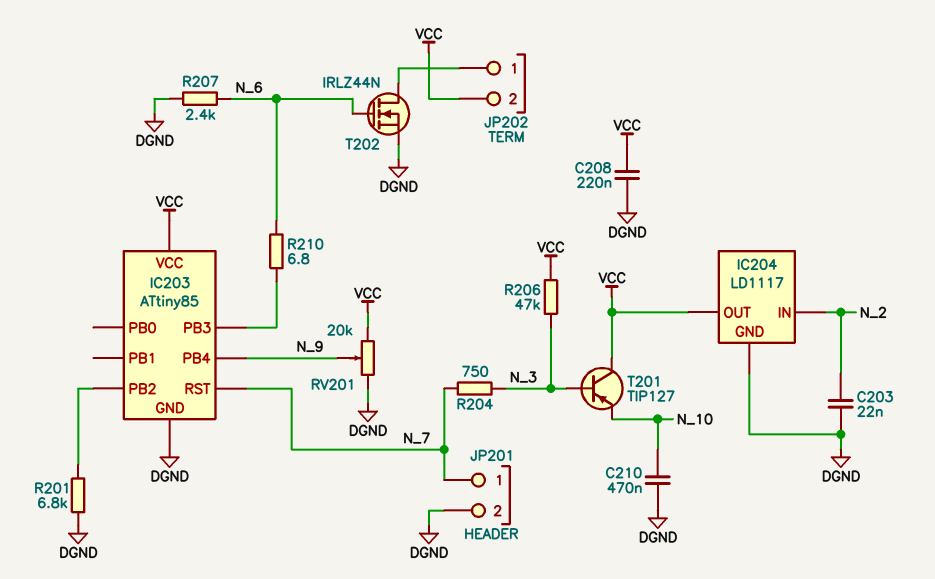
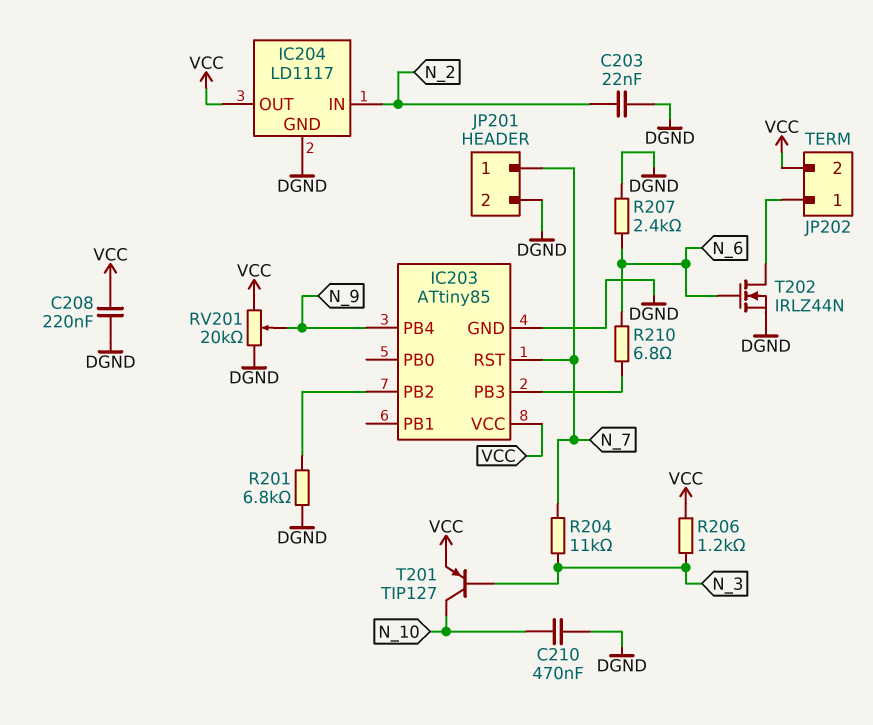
R204: 750 (N_3, N_7) -> 11k (N_3, N_7)
R206: 47k (N_3, VCC) -> 1.2k (N_3, VCC)
T201: PNP TIP127 (B N_3, C VCC, E N_10) -> PNP TIP127 (B N_3, C N_10, E VCC)

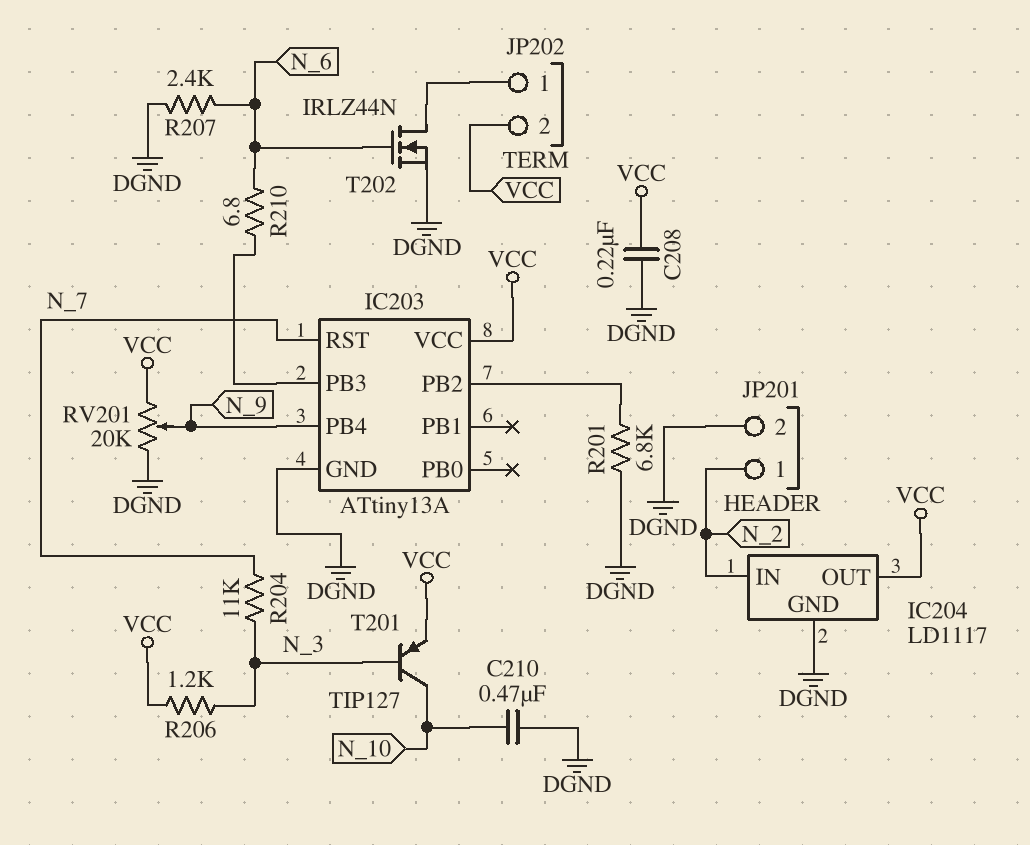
C203: 22nF (DGND, N_2) -> none
IC203: ATtiny85 -> ATtiny13A
JP201 pin 1: N_7 -> N_2

